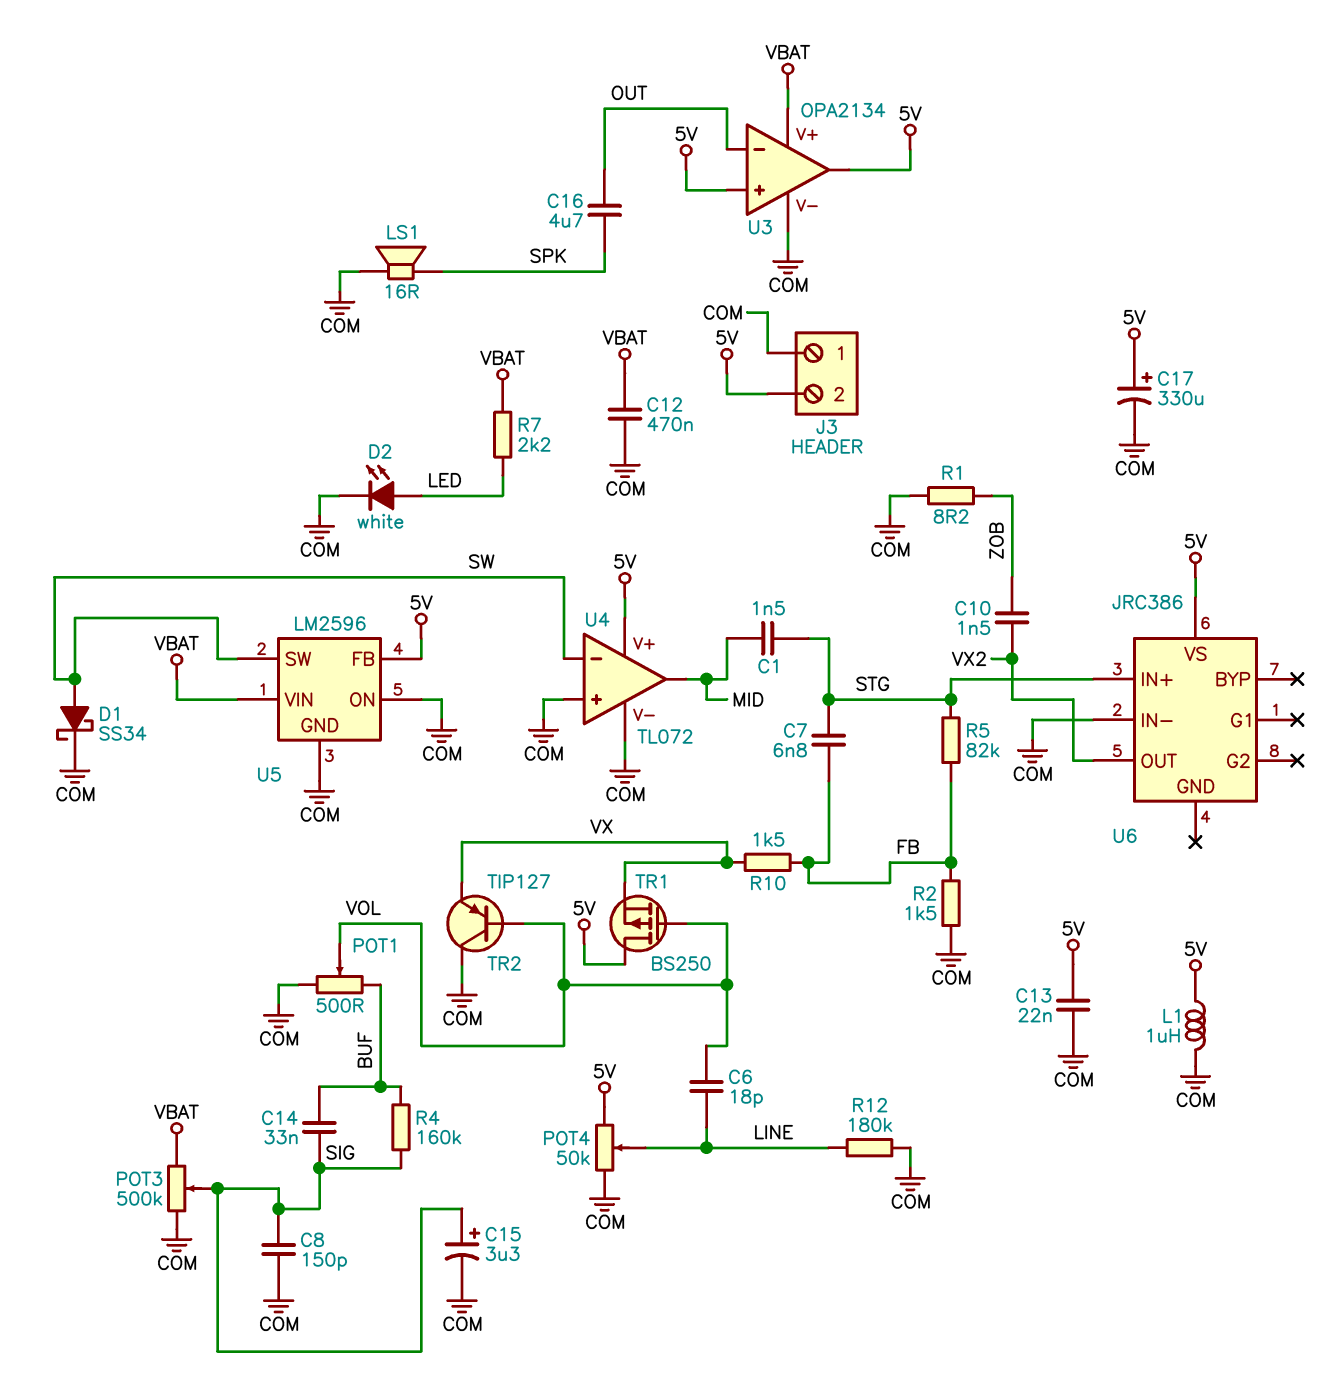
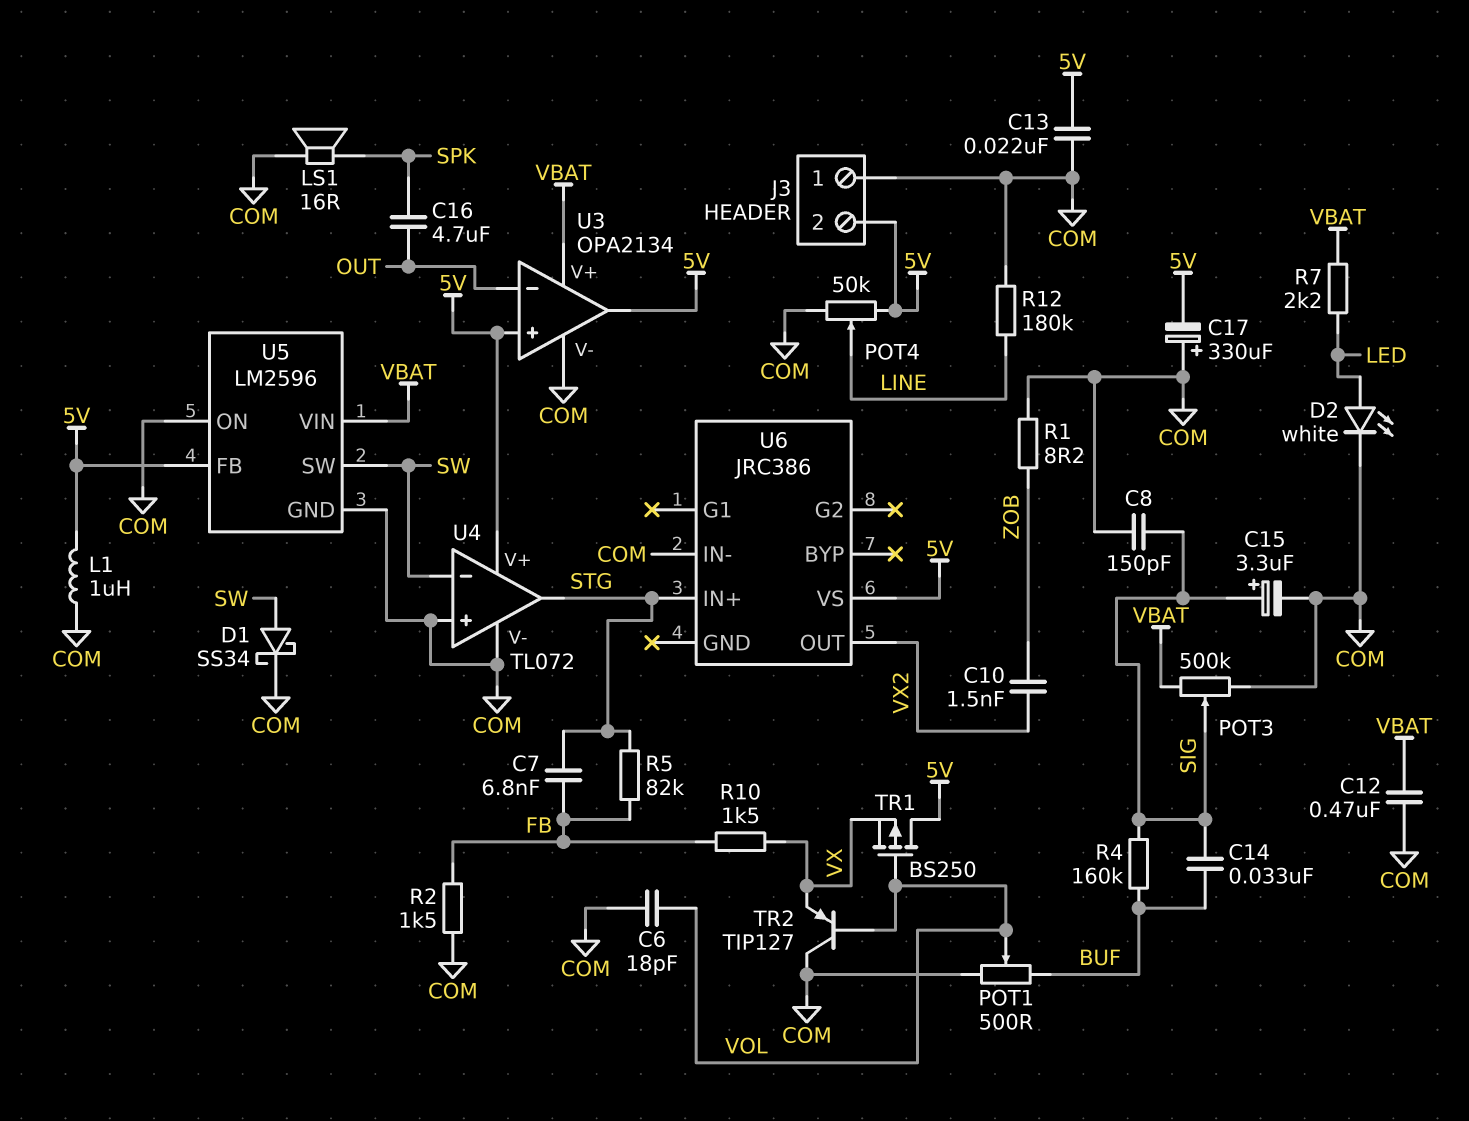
C1: 1.5nF (MID, STG) -> none
C6: 18pF (LINE, VOL) -> 18pF (COM, VOL)
C17: 330uF (plus 5V, minus COM) -> 330uF (plus COM, minus 5V)
U4 pin out: MID -> STG

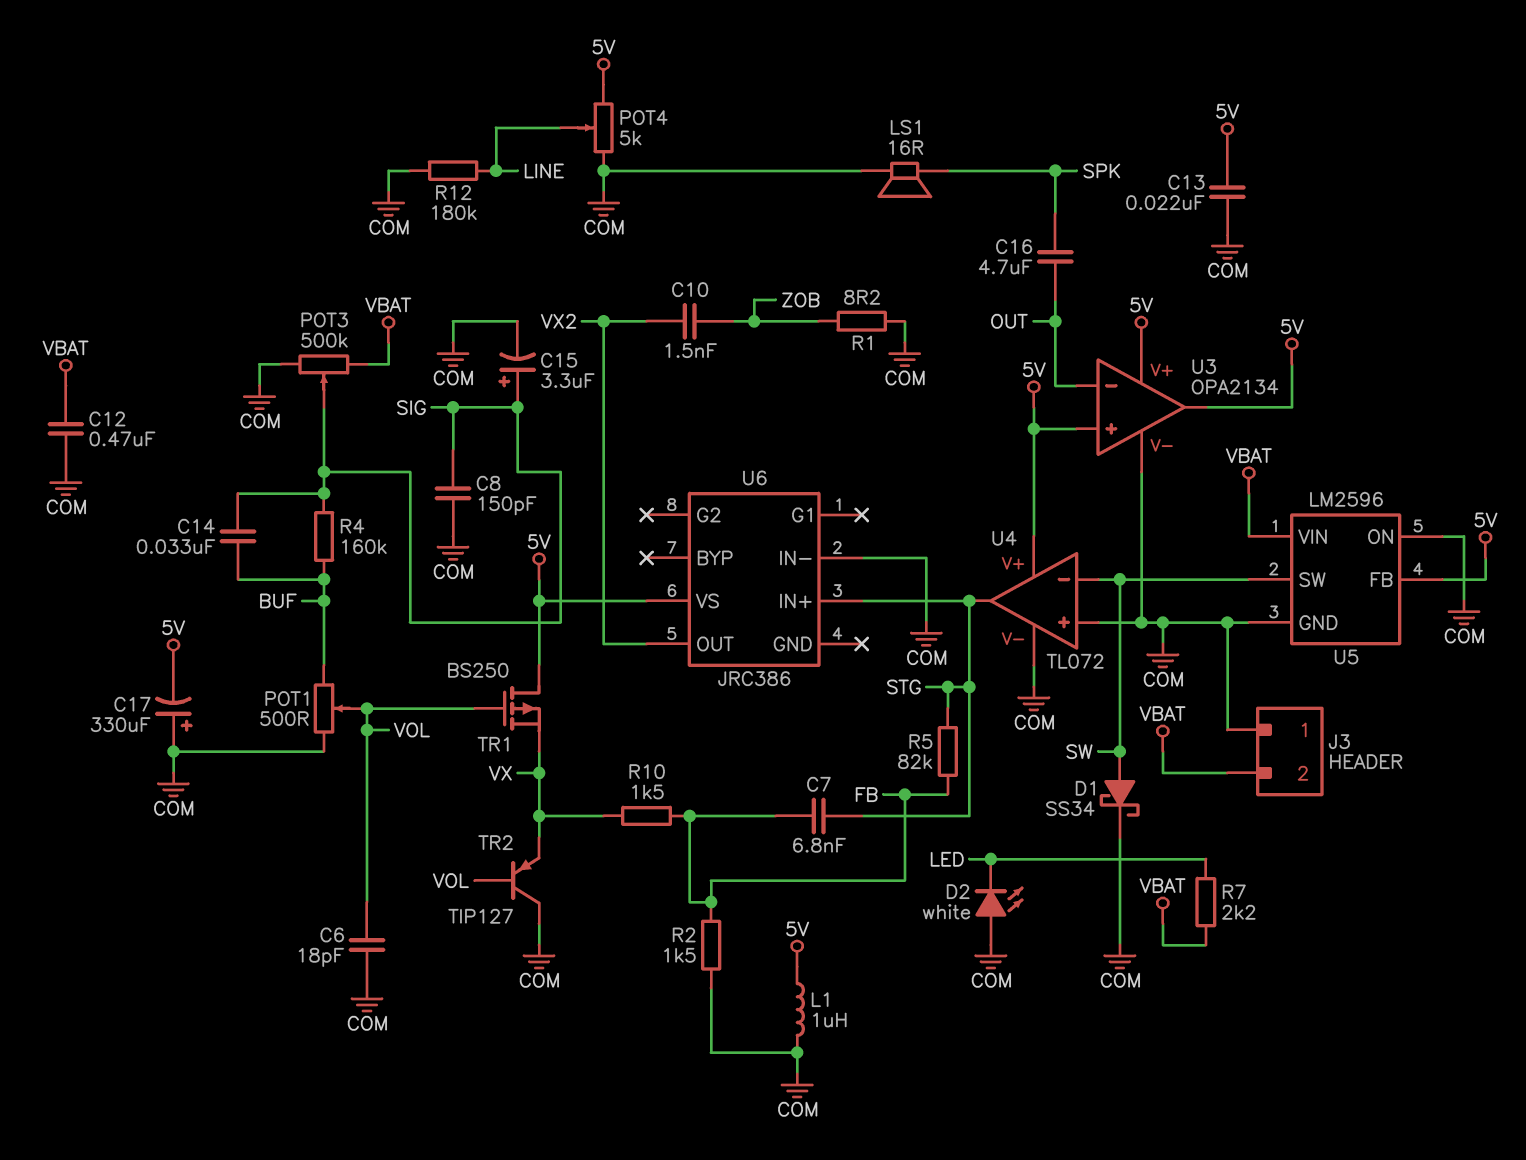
D2: LED white (A LED, K COM) -> LED white (A COM, K LED)
J3 pin 2: 5V -> VBAT
POT4: 50k (5V, COM, wiper LINE) -> 5k (5V, COM, wiper LINE)
U3 pin V+: VBAT -> 5V

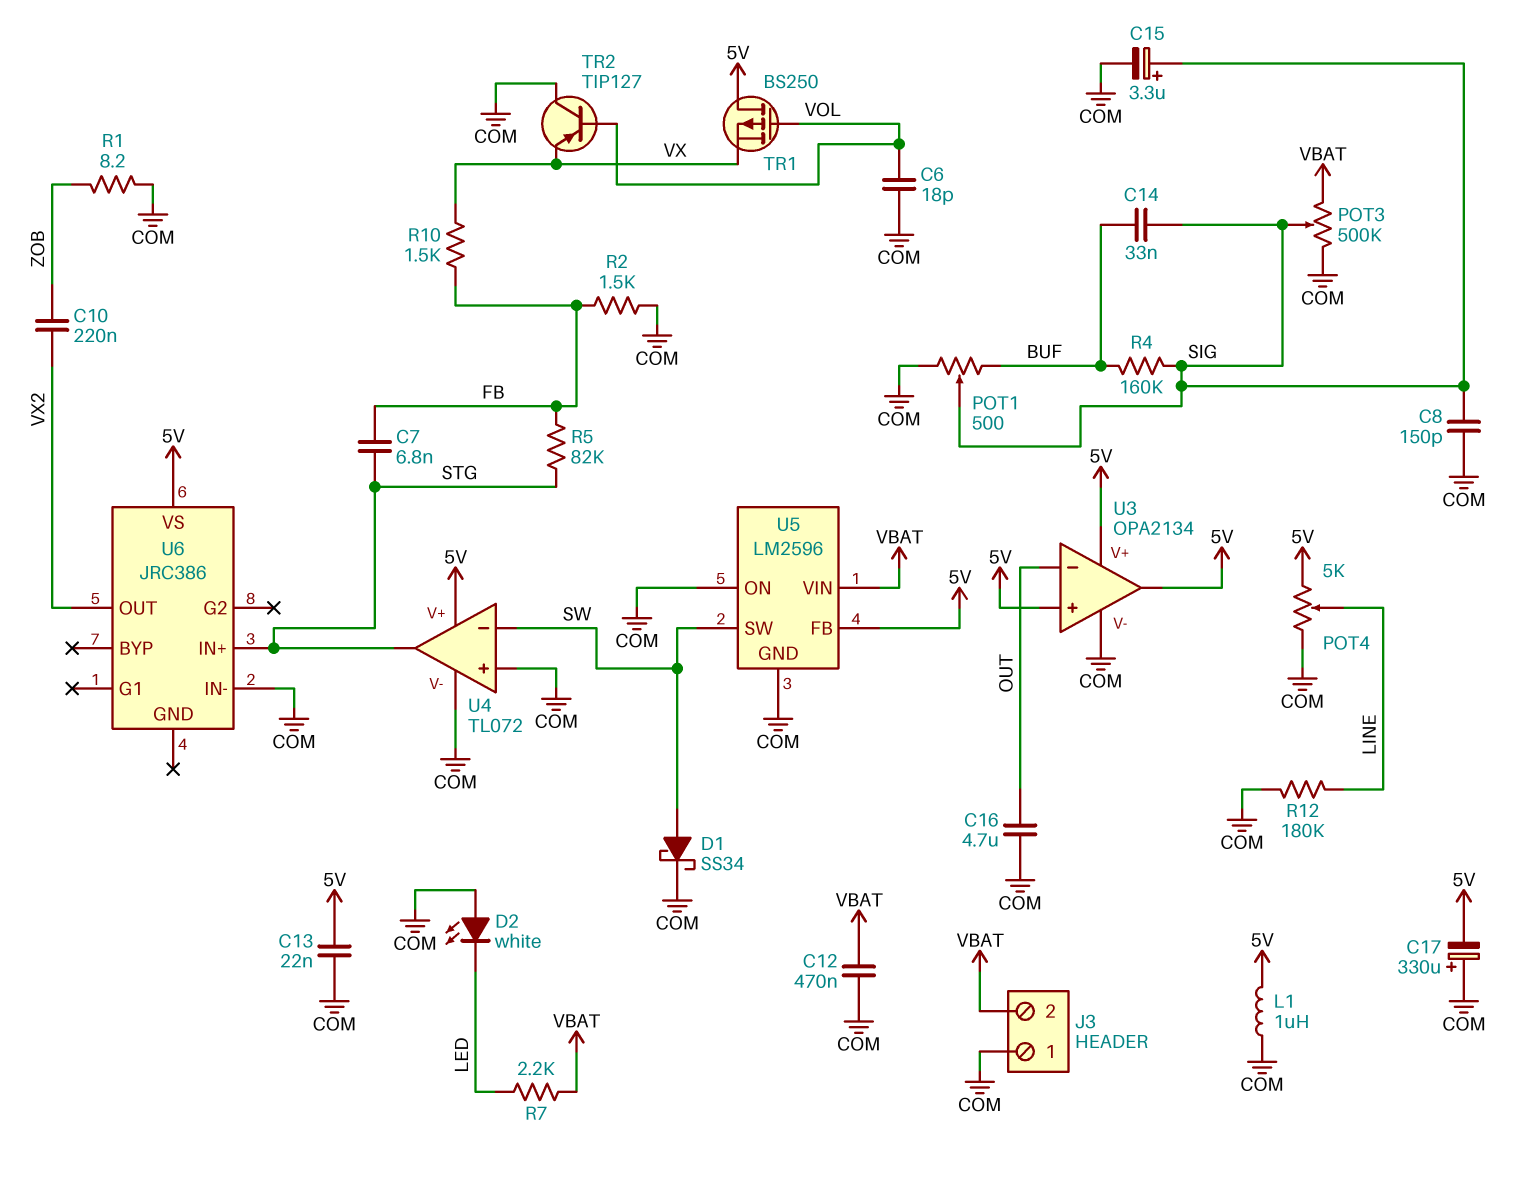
C10: 1.5nF (VX2, ZOB) -> 220nF (VX2, ZOB)
C16: 4.7uF (OUT, SPK) -> 4.7uF (COM, OUT)
LS1: speaker 16R (COM, SPK) -> none
POT1: 500 (BUF, COM, wiper VOL) -> 500 (BUF, COM, wiper SIG)

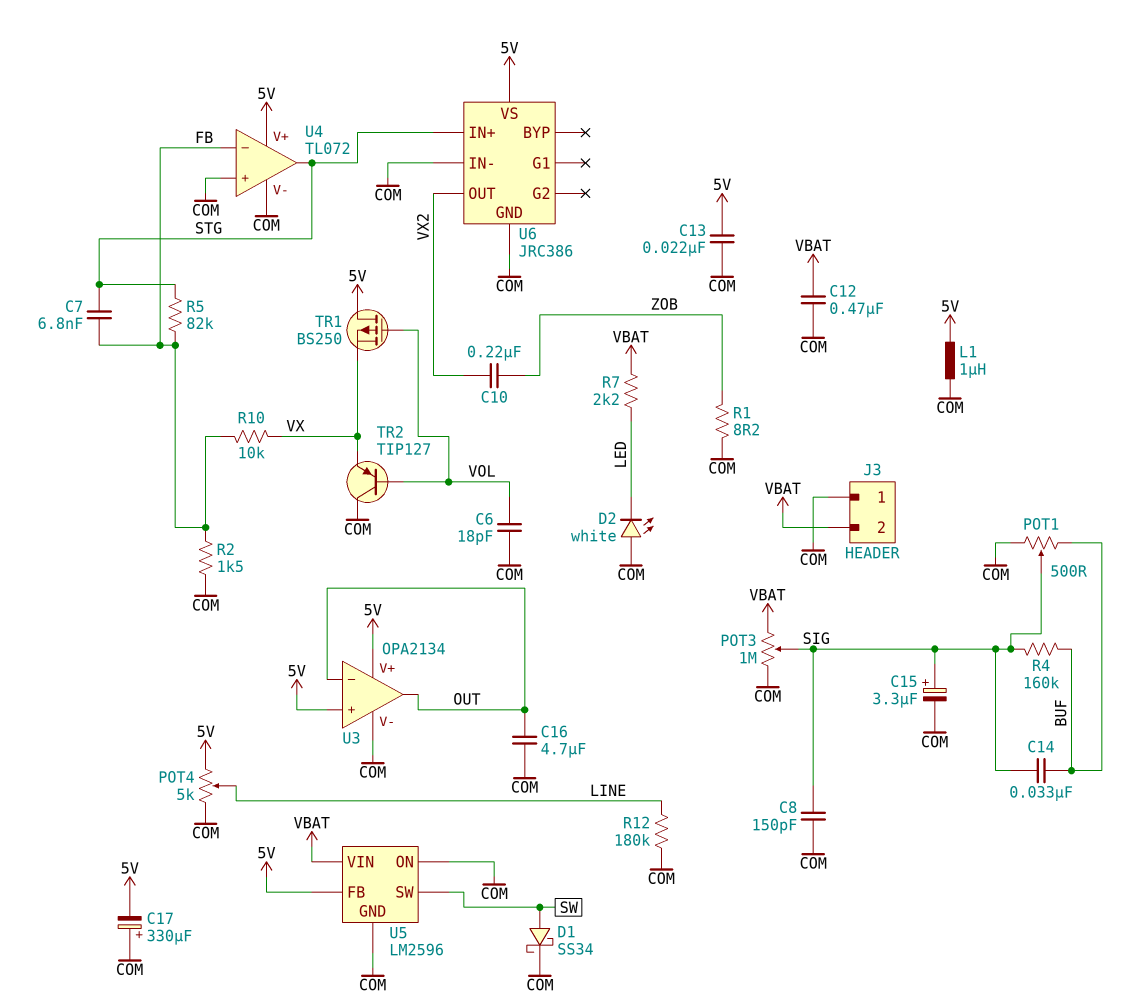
POT3: 500k (COM, VBAT, wiper SIG) -> 1M (COM, VBAT, wiper SIG)
R10: 1.5k (FB, VX) -> 10k (FB, VX)
U3 pin out: 5V -> OUT
U4 pin in-: SW -> FB
U6 pin GND: none -> COM

